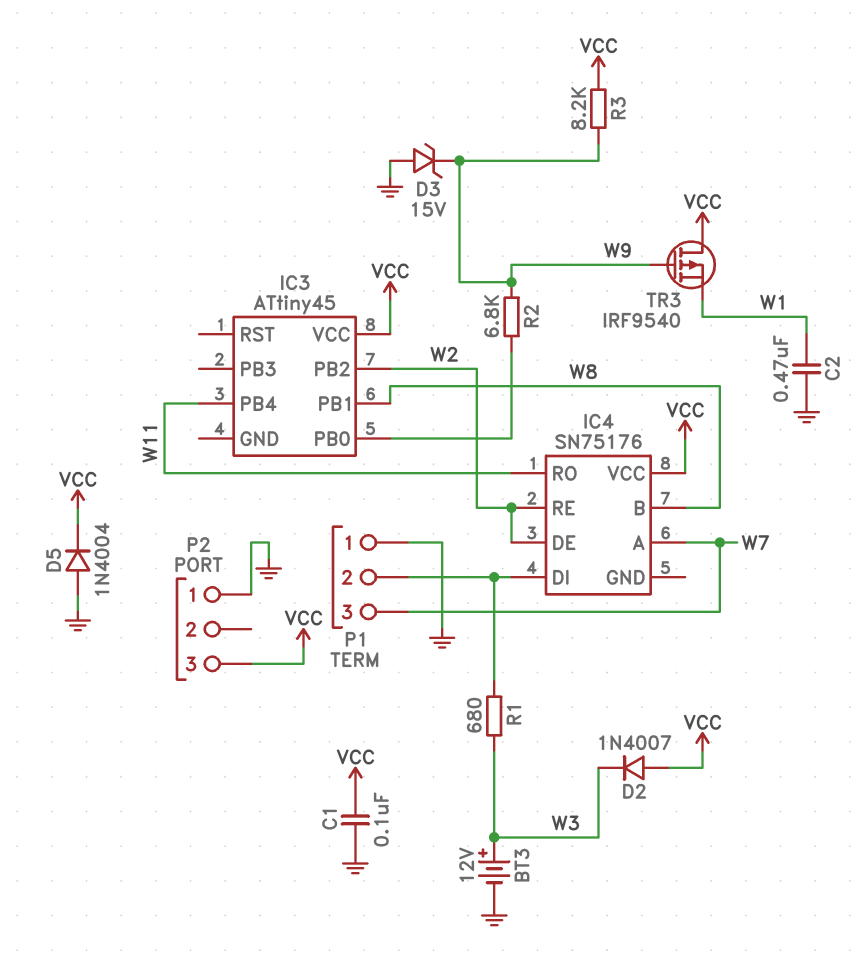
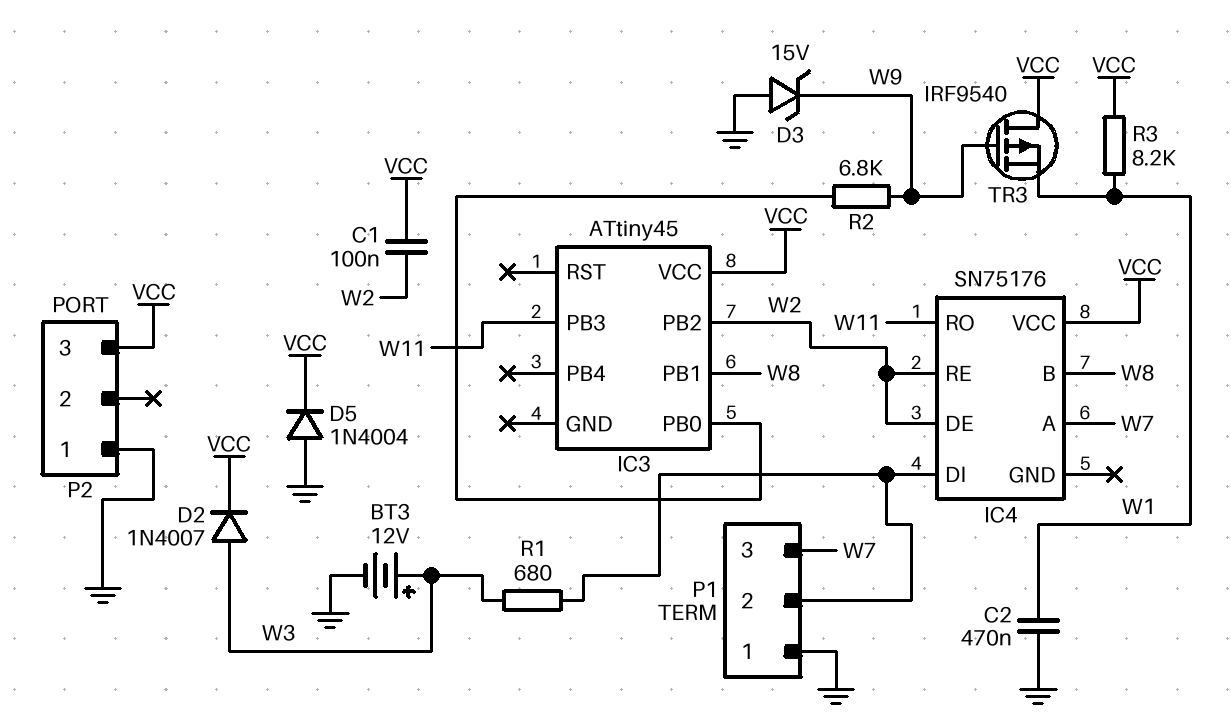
C1: 100nF (GND, VCC) -> 100nF (VCC, W2)
D2: diode 1N4007 (A VCC, K W3) -> diode 1N4007 (A W3, K VCC)
IC3 pin PB3: none -> W11
IC3 pin PB4: W11 -> none
R3: 8.2k (VCC, W9) -> 8.2k (VCC, W1)

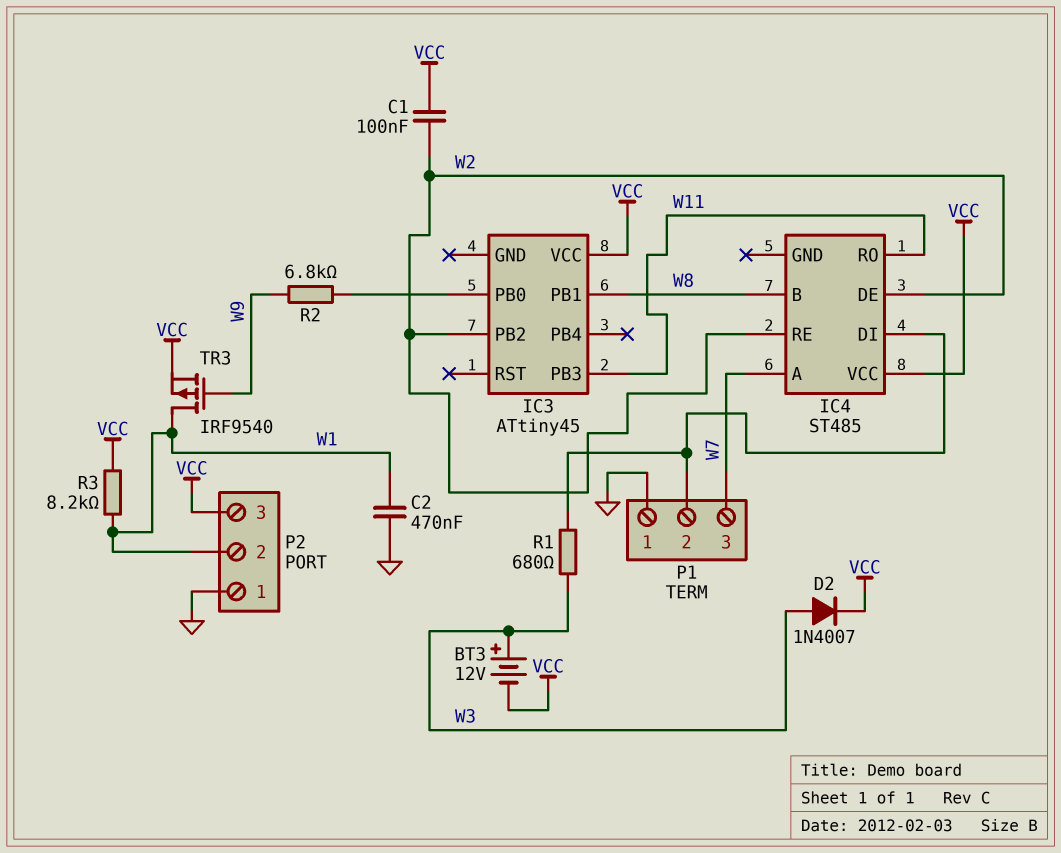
BT3: 12V (plus W3, minus GND) -> 12V (plus W3, minus VCC)
D3: zener 15V (A GND, K W9) -> none
D5: diode 1N4004 (A GND, K VCC) -> none
IC4: SN75176 -> ST485
P2 pin 2: none -> W1
TR3: PMOS IRF9540 (G W9, D VCC, S W1) -> PMOS IRF9540 (G W9, D W1, S VCC)

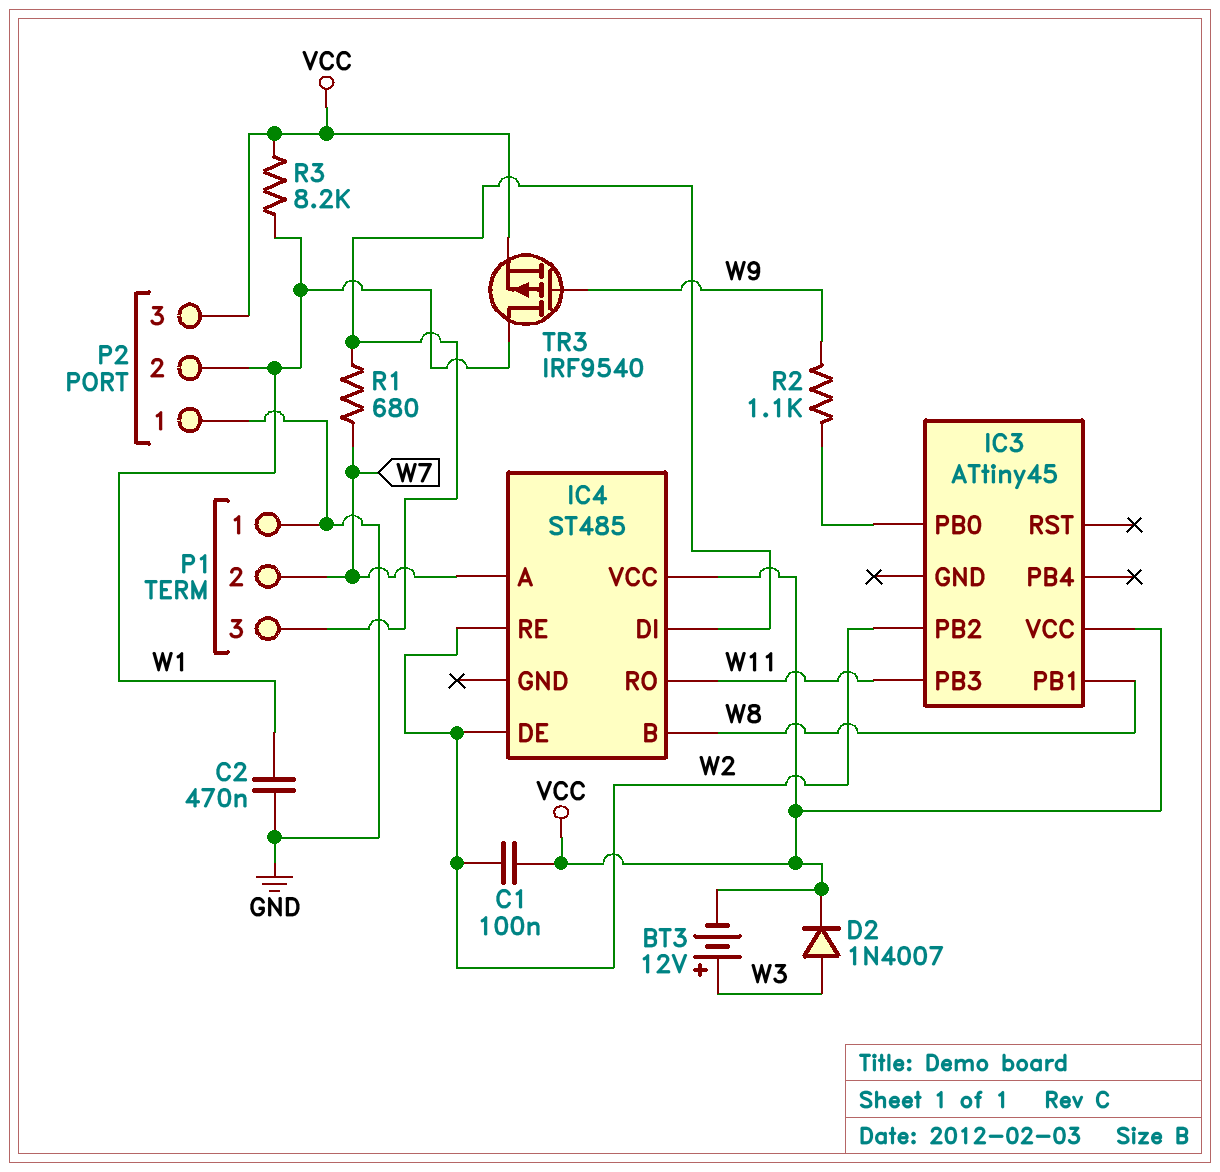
P1 pin 2: IC4/DI -> W7
P1 pin 3: W7 -> IC4/DI
R1: 680 (IC4/DI, W3) -> 680 (IC4/DI, W7)
R2: 6.8k (IC3/PB0, W9) -> 1.1k (IC3/PB0, W9)

